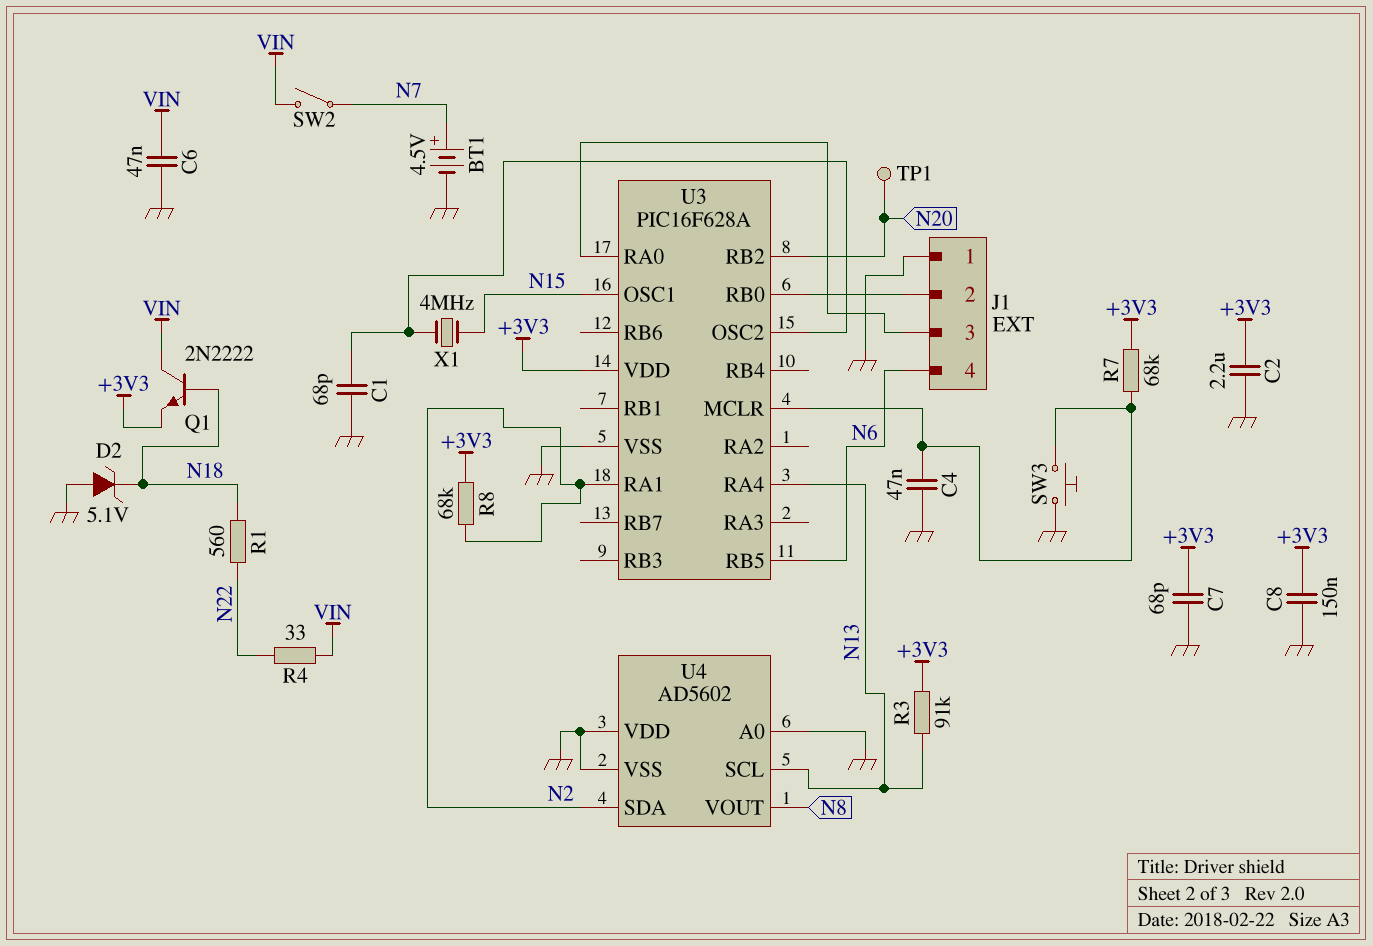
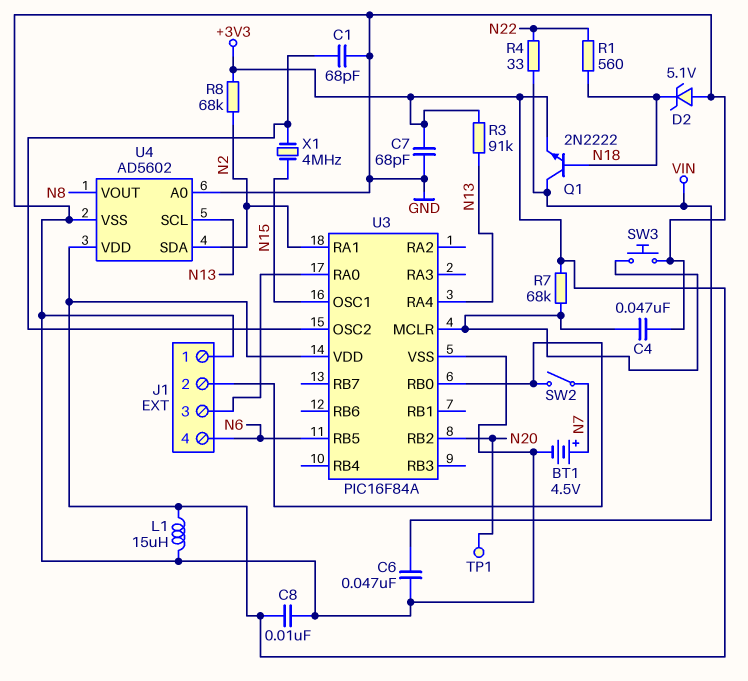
C2: 2.2uF (+3V3, GND) -> none
C8: 150nF (+3V3, GND) -> 10nF (+3V3, GND)
L1: none -> 15uH (+3V3, GND)
SW2: switch (N7, VIN) -> switch (J1/2, N7)
U3: PIC16F628A -> PIC16F84A
U4 pin VDD: GND -> +3V3

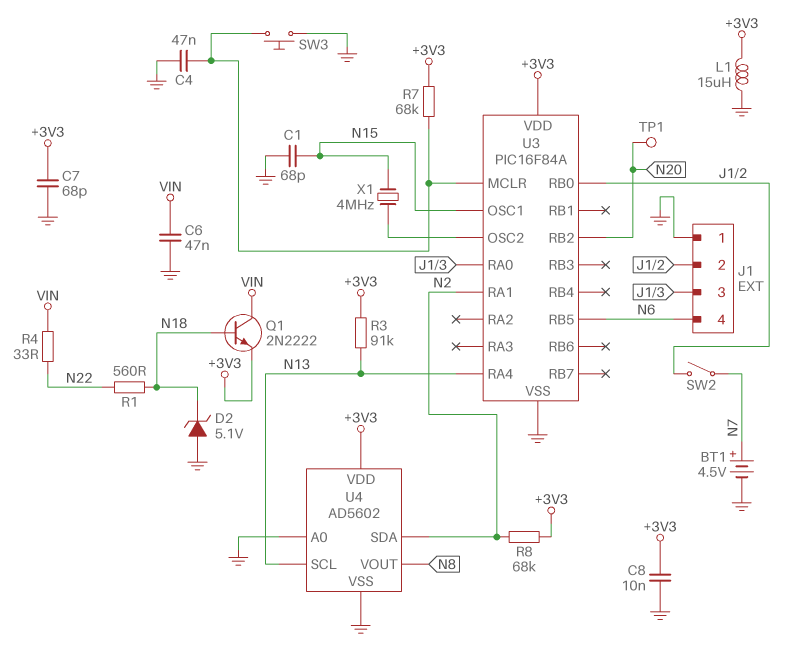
C1: 68pF (GND, U3/OSC2) -> 68pF (GND, N15)

